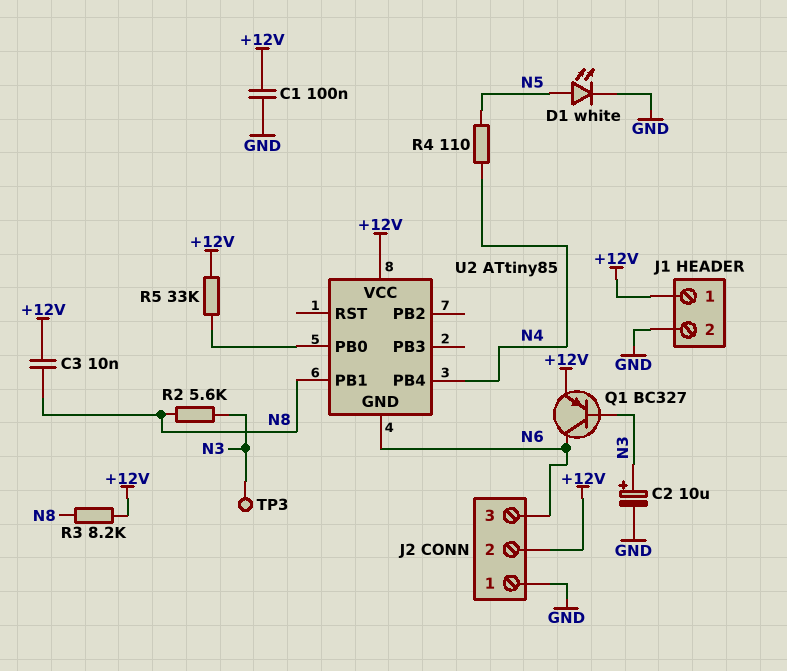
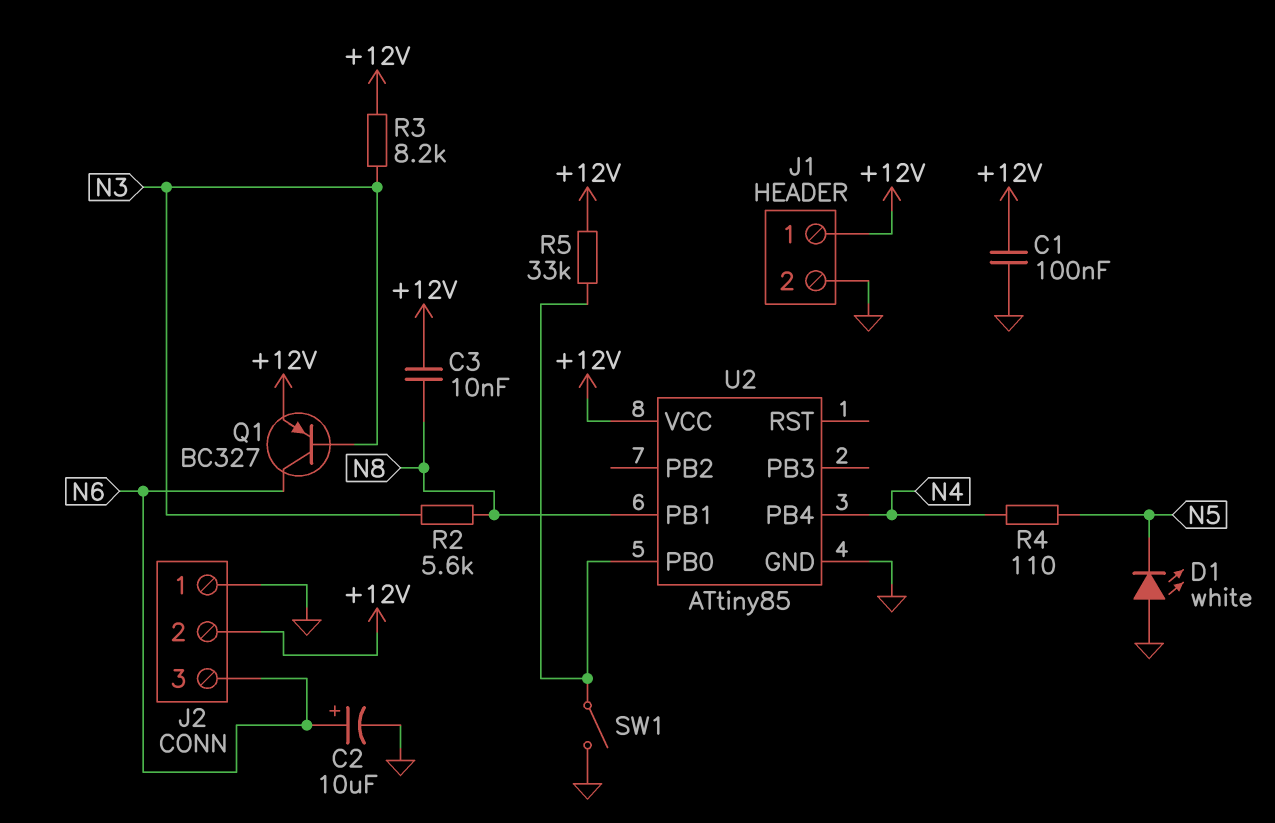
C2: 10uF (plus N3, minus GND) -> 10uF (plus N6, minus GND)
D1: LED white (A N5, K GND) -> LED white (A GND, K N5)
R3: 8.2k (+12V, N8) -> 8.2k (+12V, N3)
SW1: none -> switch (GND, U2/PB0)
TP3: test point (N3) -> none
U2 pin GND: N6 -> GND

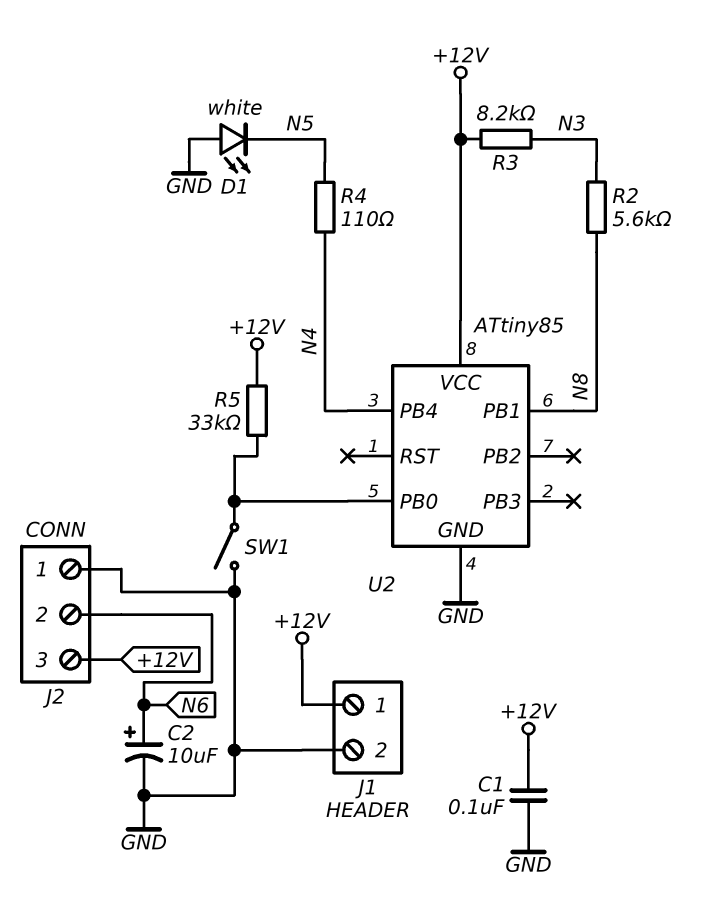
C3: 10nF (+12V, N8) -> none
J2 pin 2: +12V -> N6
J2 pin 3: N6 -> +12V
Q1: PNP BC327 (B N3, C N6, E +12V) -> none

